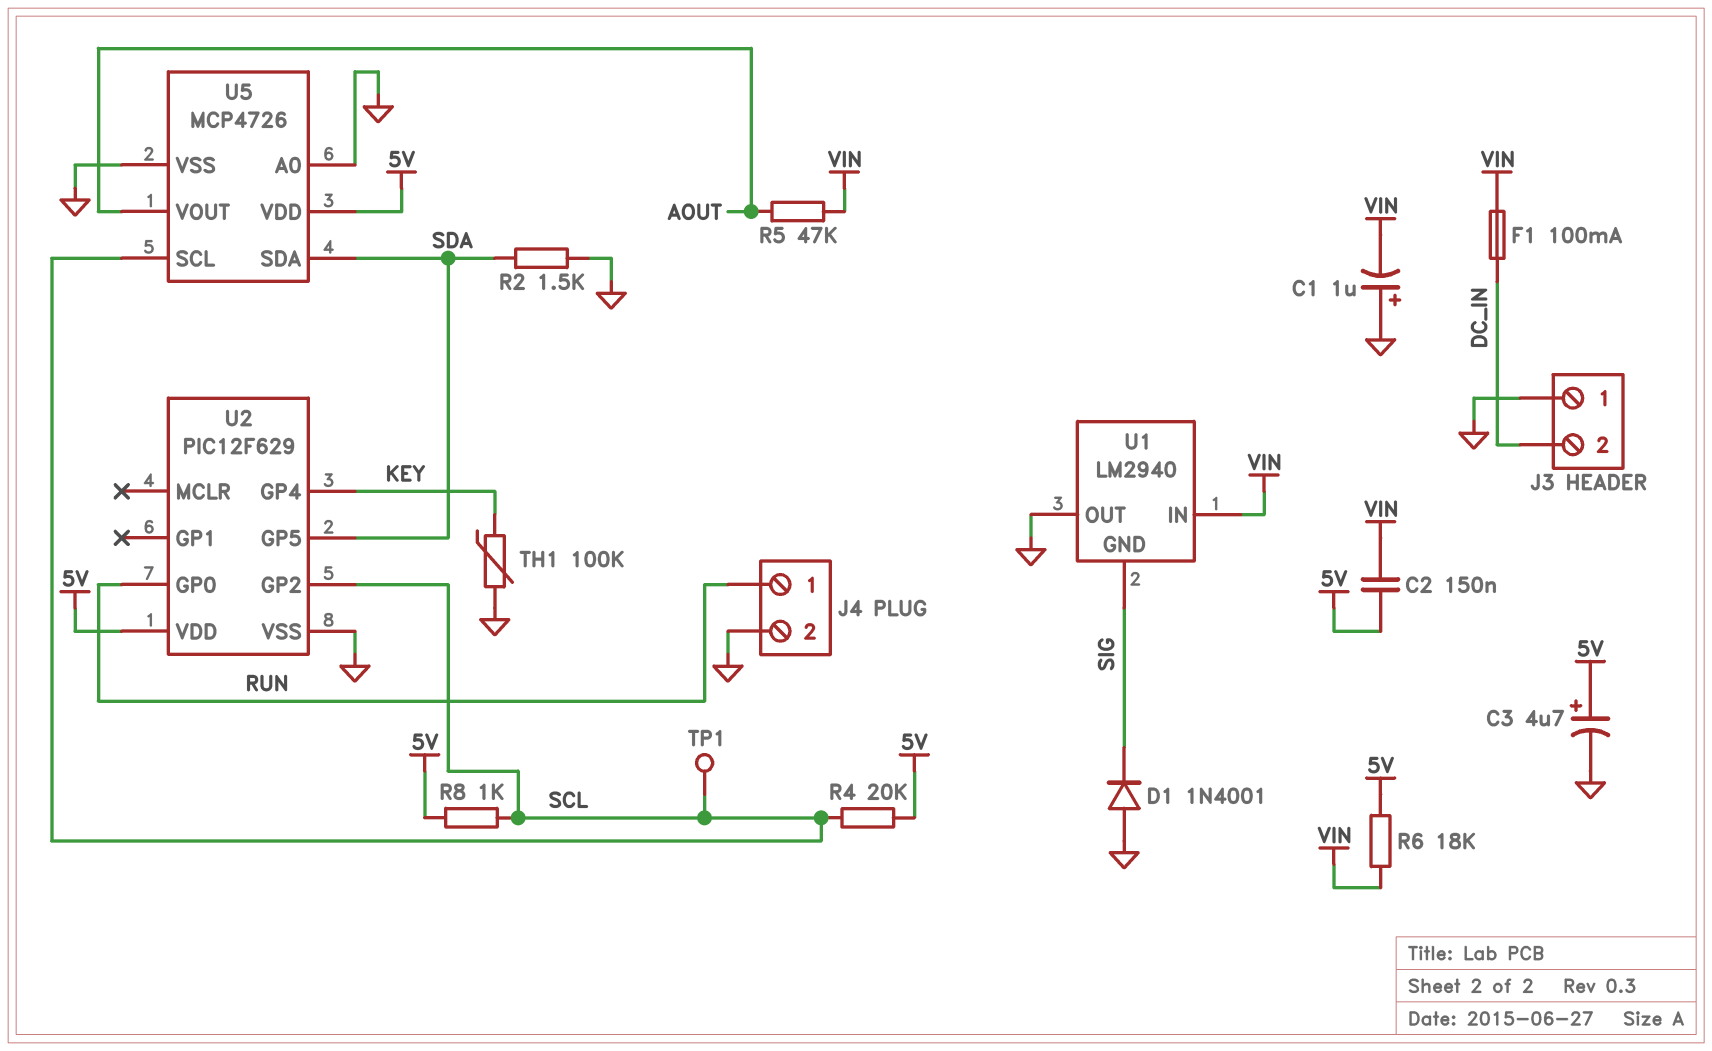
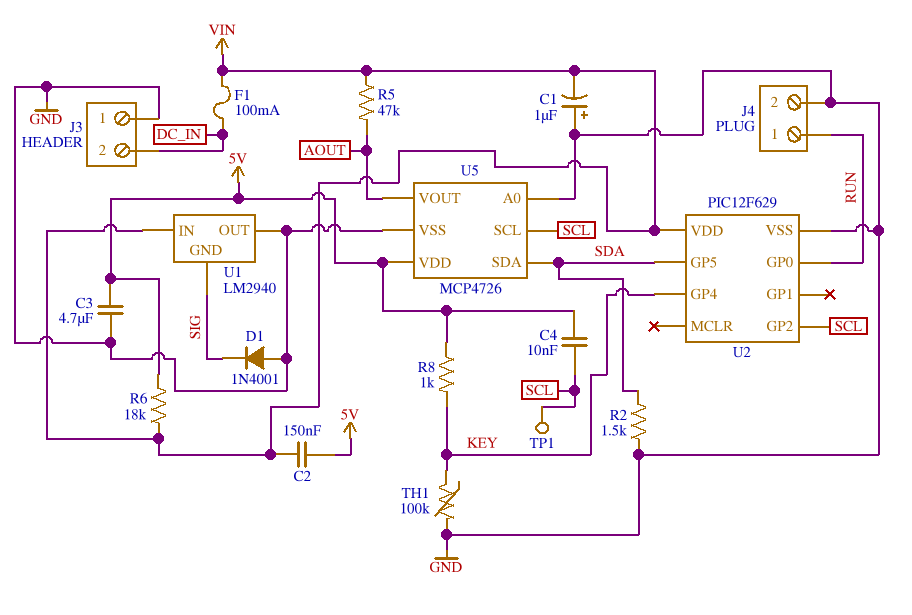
C3: 4.7uF (plus 5V, minus GND) -> 4.7uF (5V, GND)
C4: none -> 10nF (5V, SCL)
R4: 20k (5V, SCL) -> none
R8: 1k (5V, SCL) -> 1k (5V, KEY)
U2 pin VDD: 5V -> VIN

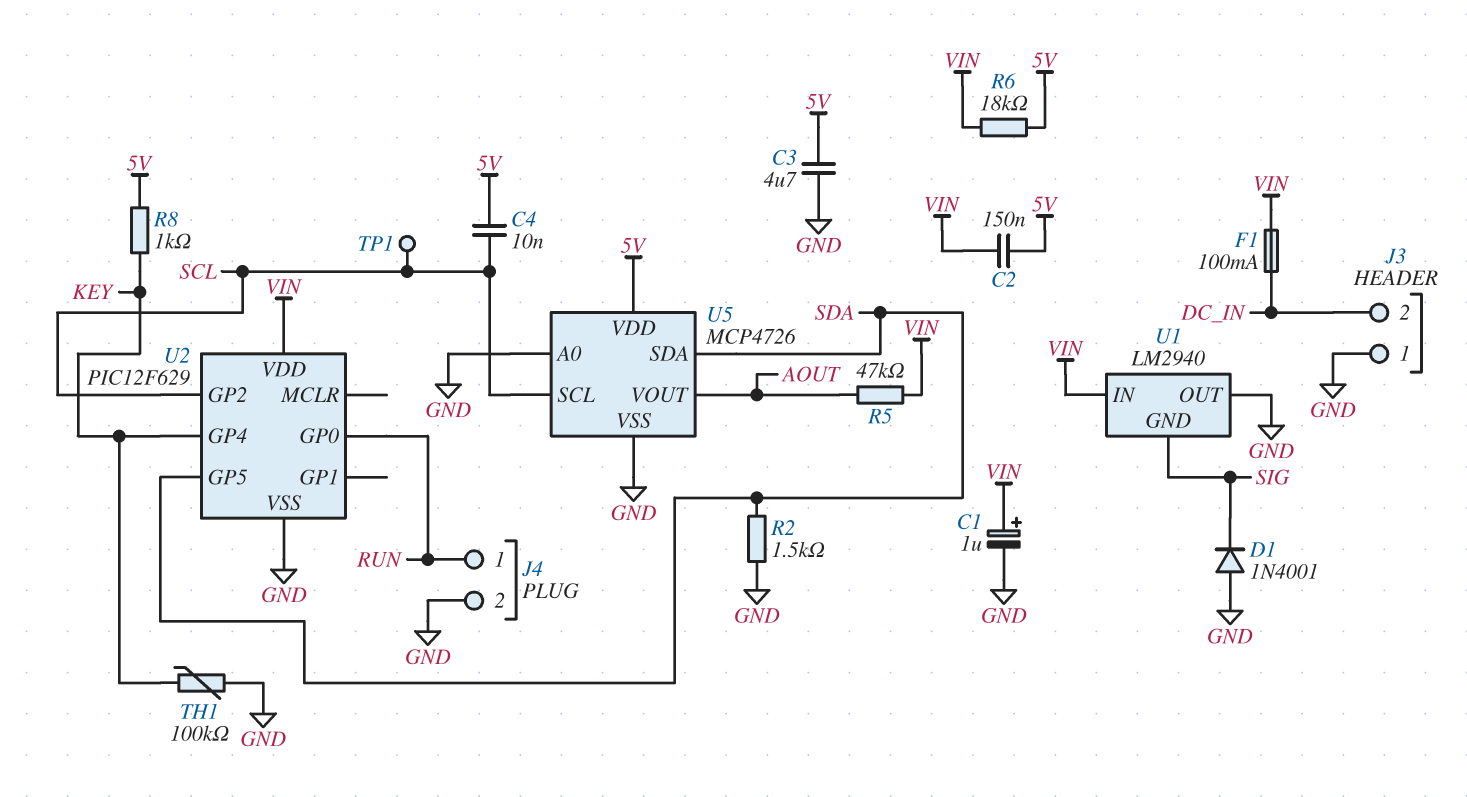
C1: 1uF (plus GND, minus VIN) -> 1uF (plus VIN, minus GND)

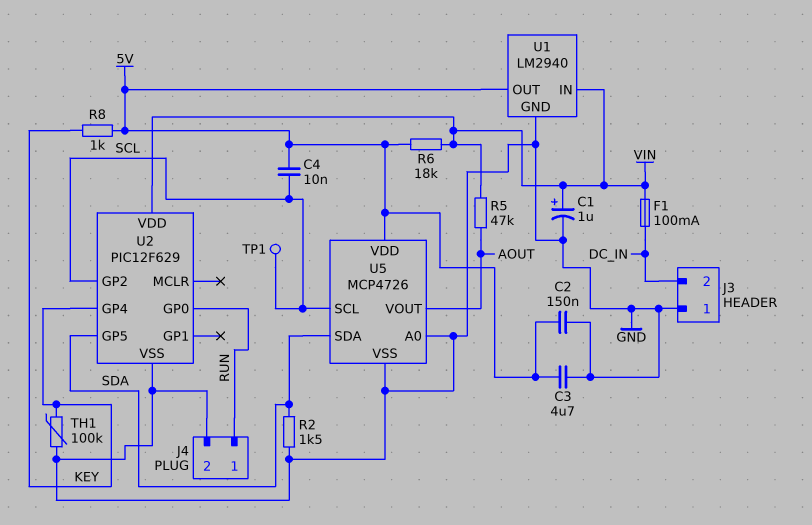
C2: 150nF (5V, VIN) -> 150nF (5V, GND)
D1: diode 1N4001 (A GND, K SIG) -> none
U1 pin GND: SIG -> GND
U1 pin OUT: GND -> 5V

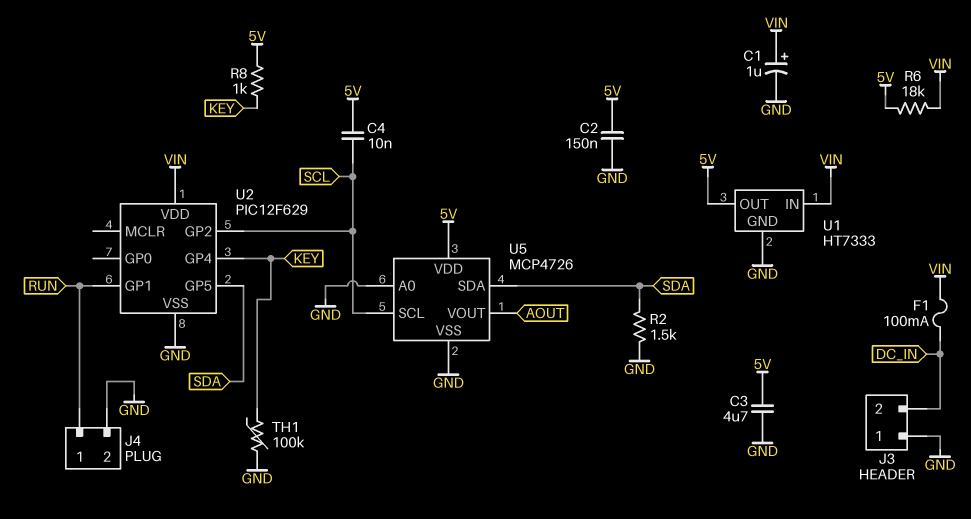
R5: 47k (AOUT, VIN) -> none
TP1: test point (SCL) -> none
U1: LM2940 -> HT7333
U2 pin GP0: RUN -> none
U2 pin GP1: none -> RUN

